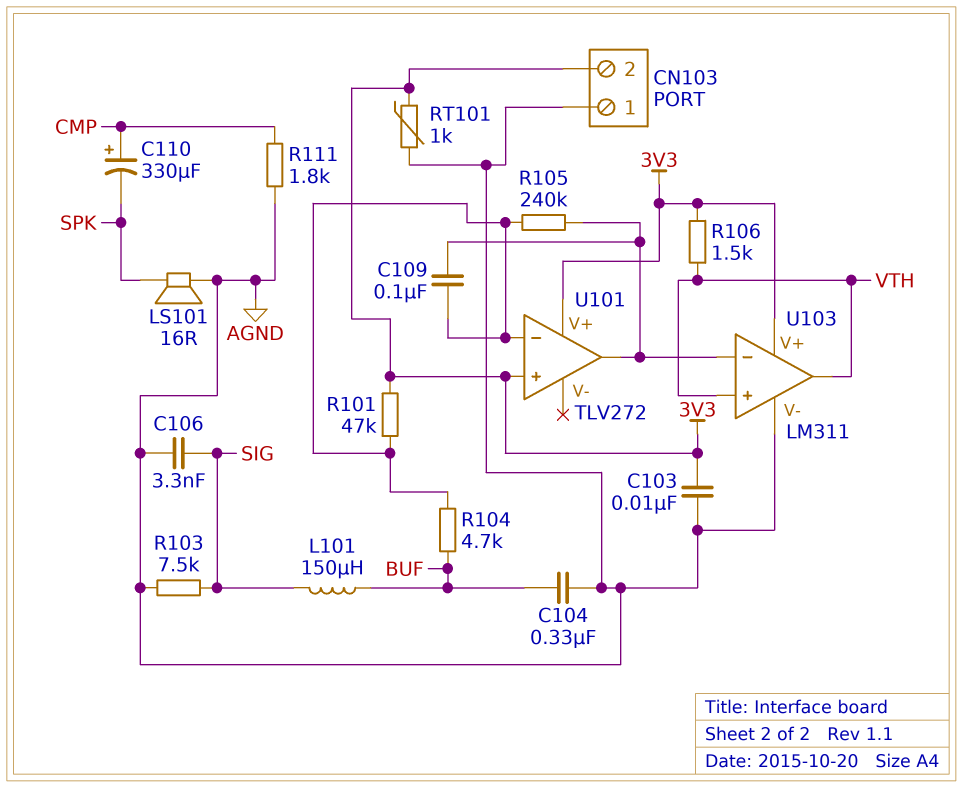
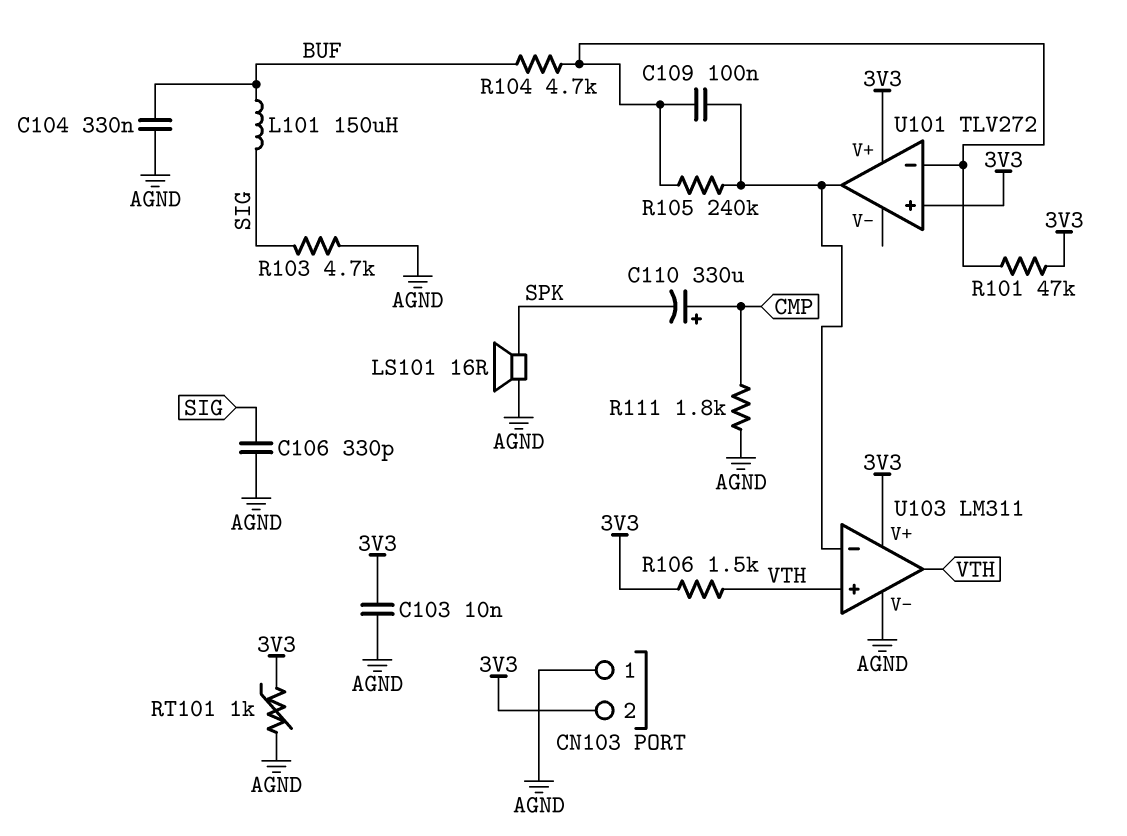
C106: 3.3nF (AGND, SIG) -> 330pF (AGND, SIG)
R103: 7.5k (AGND, SIG) -> 4.7k (AGND, SIG)

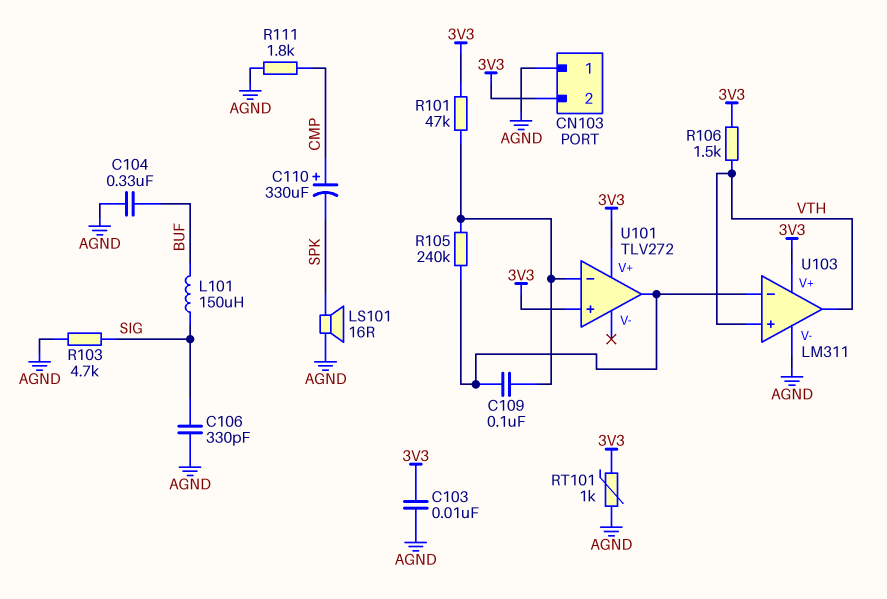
R104: 4.7k (BUF, U101/in-) -> none

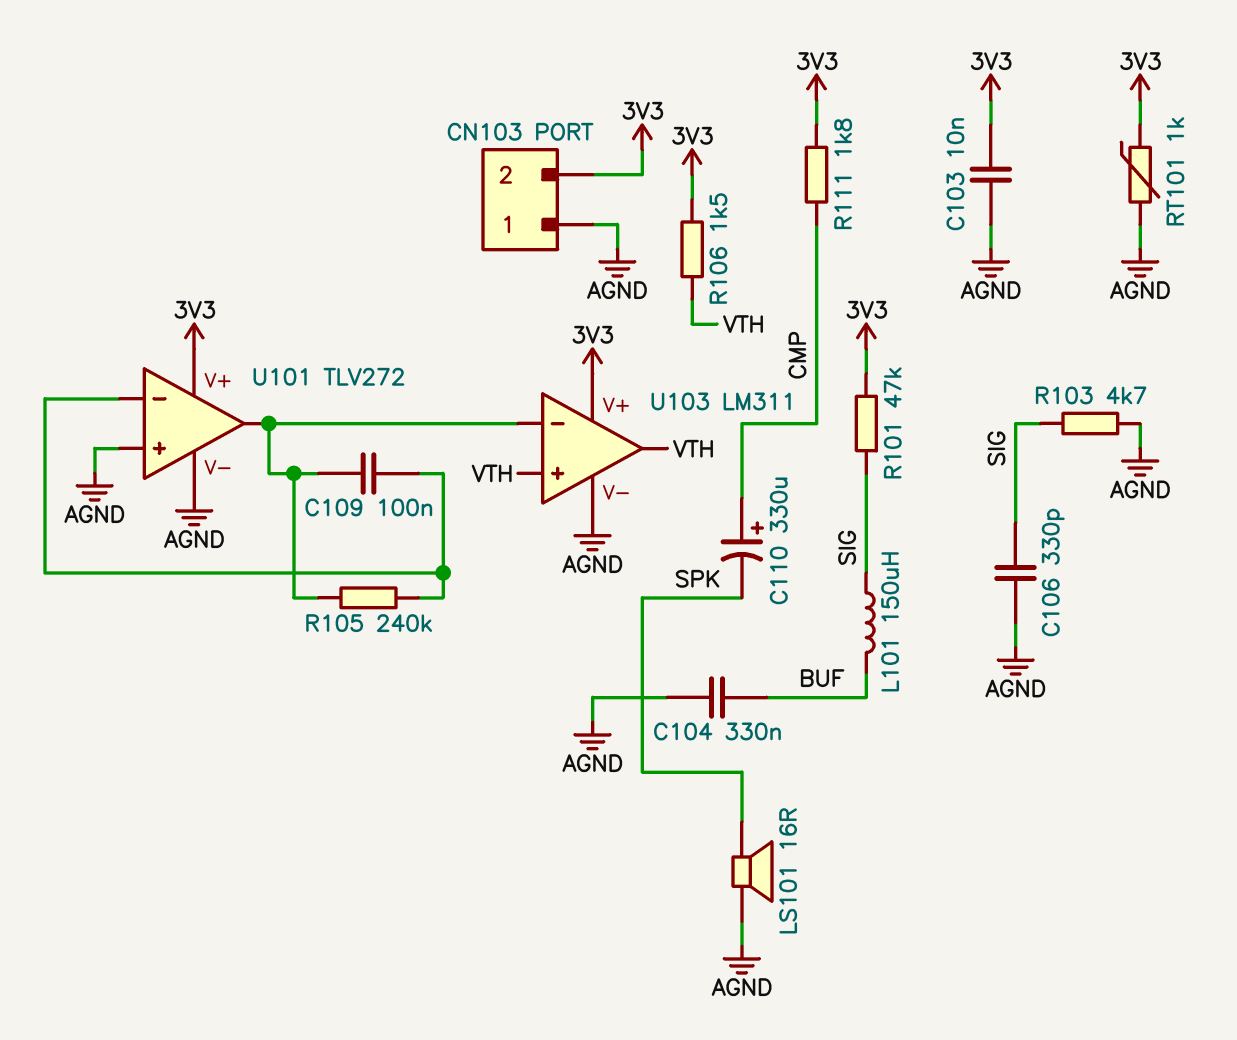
R101: 47k (3V3, U101/in-) -> 47k (3V3, SIG)
R111: 1.8k (AGND, CMP) -> 1.8k (3V3, CMP)
U101 pin V-: none -> AGND
U101 pin in+: 3V3 -> AGND

